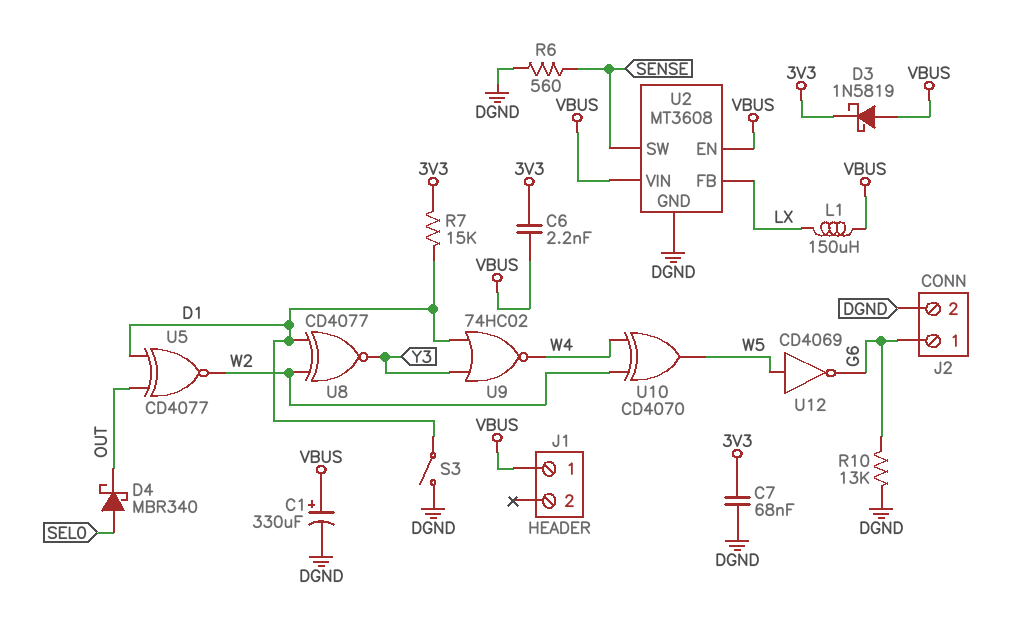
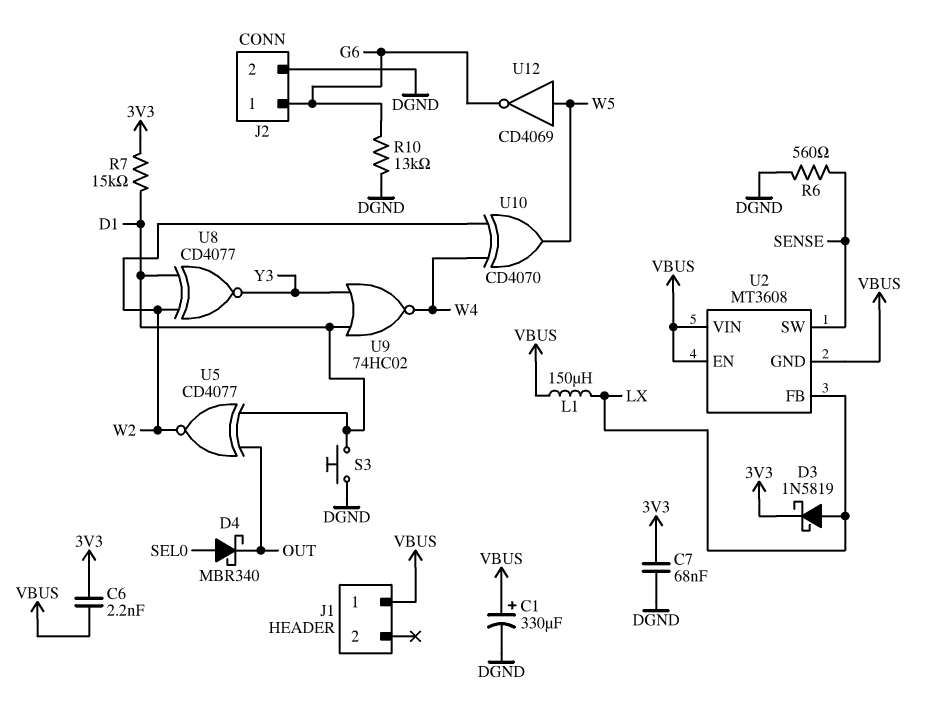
D3: schottky 1N5819 (A VBUS, K 3V3) -> schottky 1N5819 (A LX, K 3V3)
S3: switch (D1, DGND) -> button (D1, DGND)
U2 pin GND: DGND -> VBUS

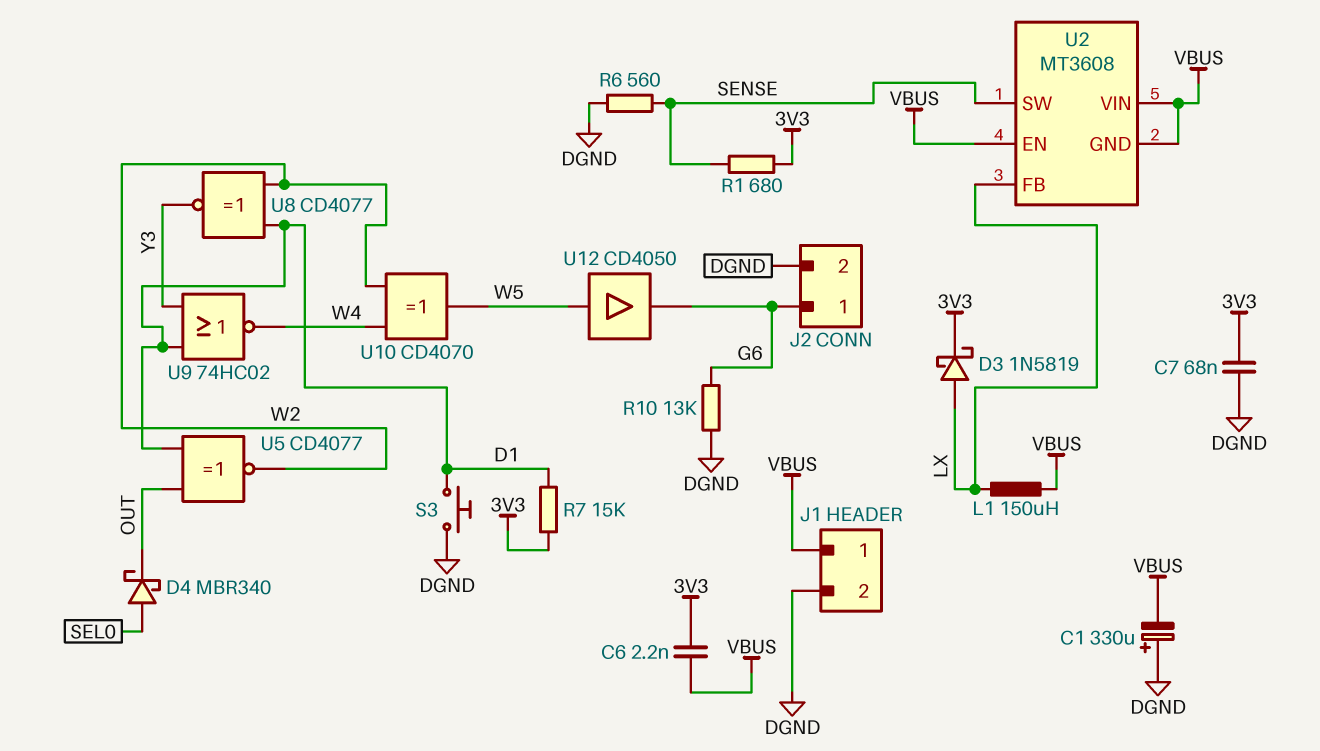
C1: 330uF (plus VBUS, minus DGND) -> 330uF (plus DGND, minus VBUS)
J1 pin 2: none -> DGND
R1: none -> 680 (3V3, SENSE)
U12: NOT CD4069 (in W5, out G6) -> buffer CD4050 (in W5, out G6)

